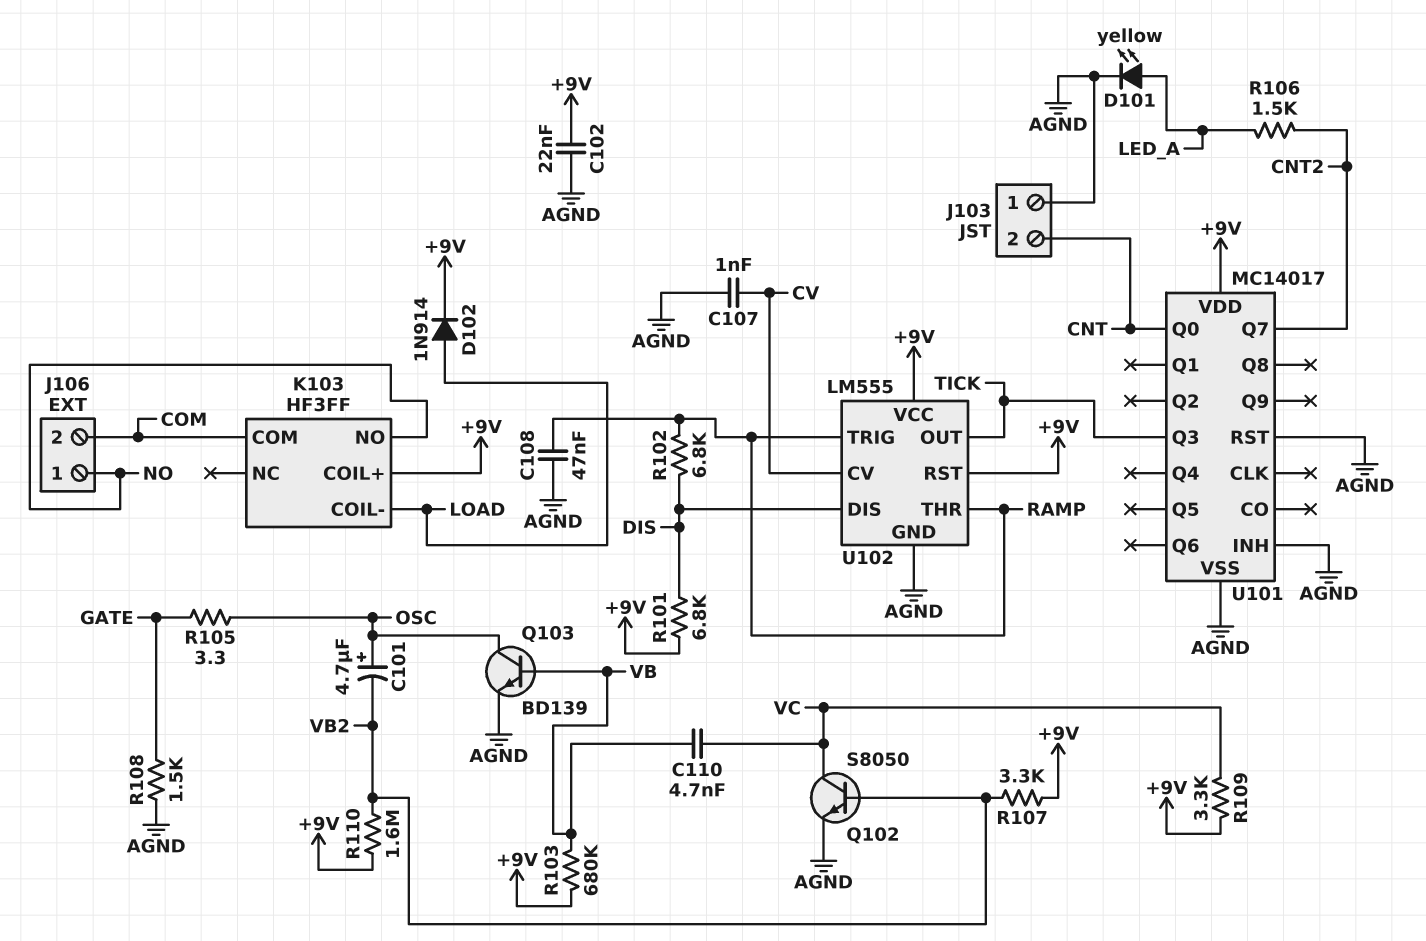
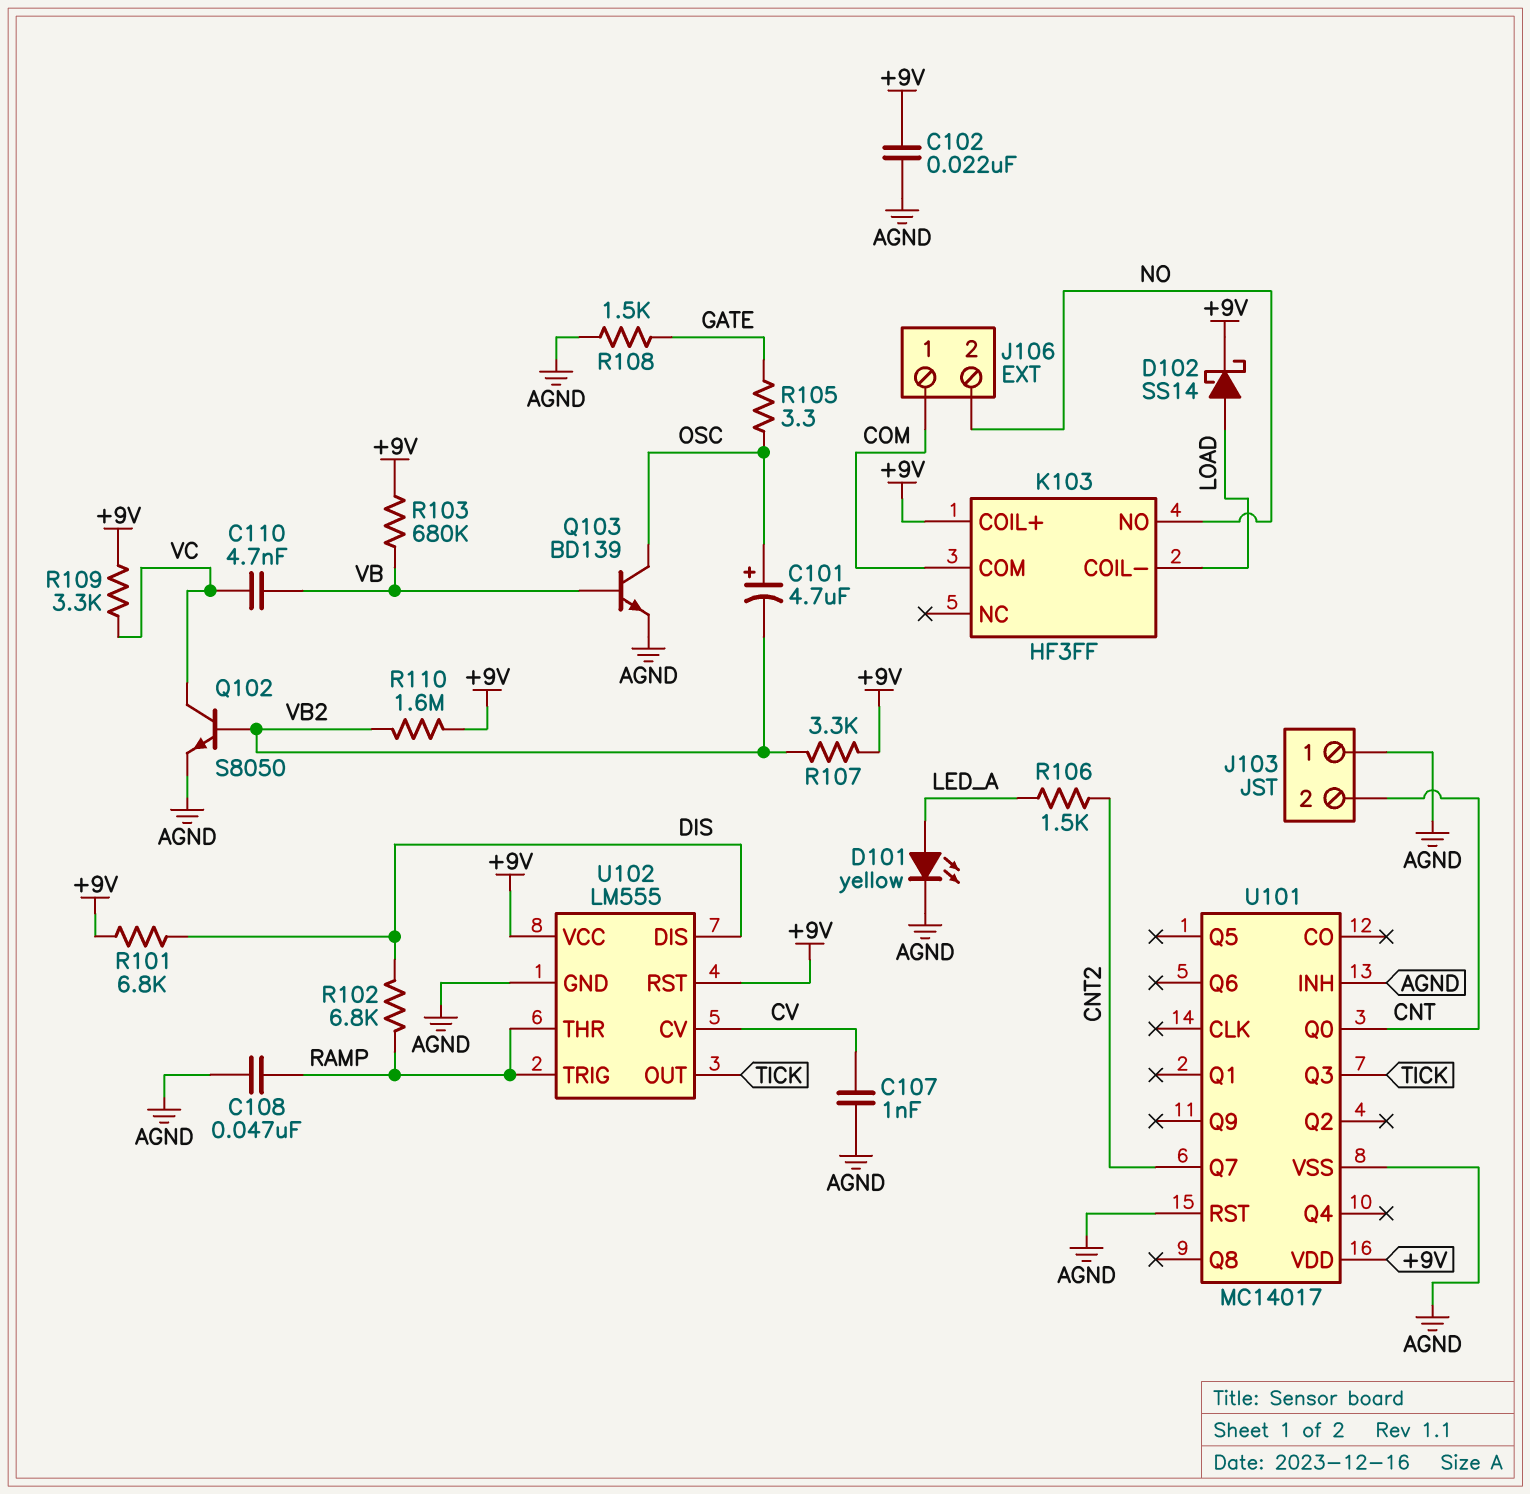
D102: diode 1N914 (A LOAD, K +9V) -> schottky SS14 (A LOAD, K +9V)
J106 pin 1: NO -> COM
J106 pin 2: COM -> NO

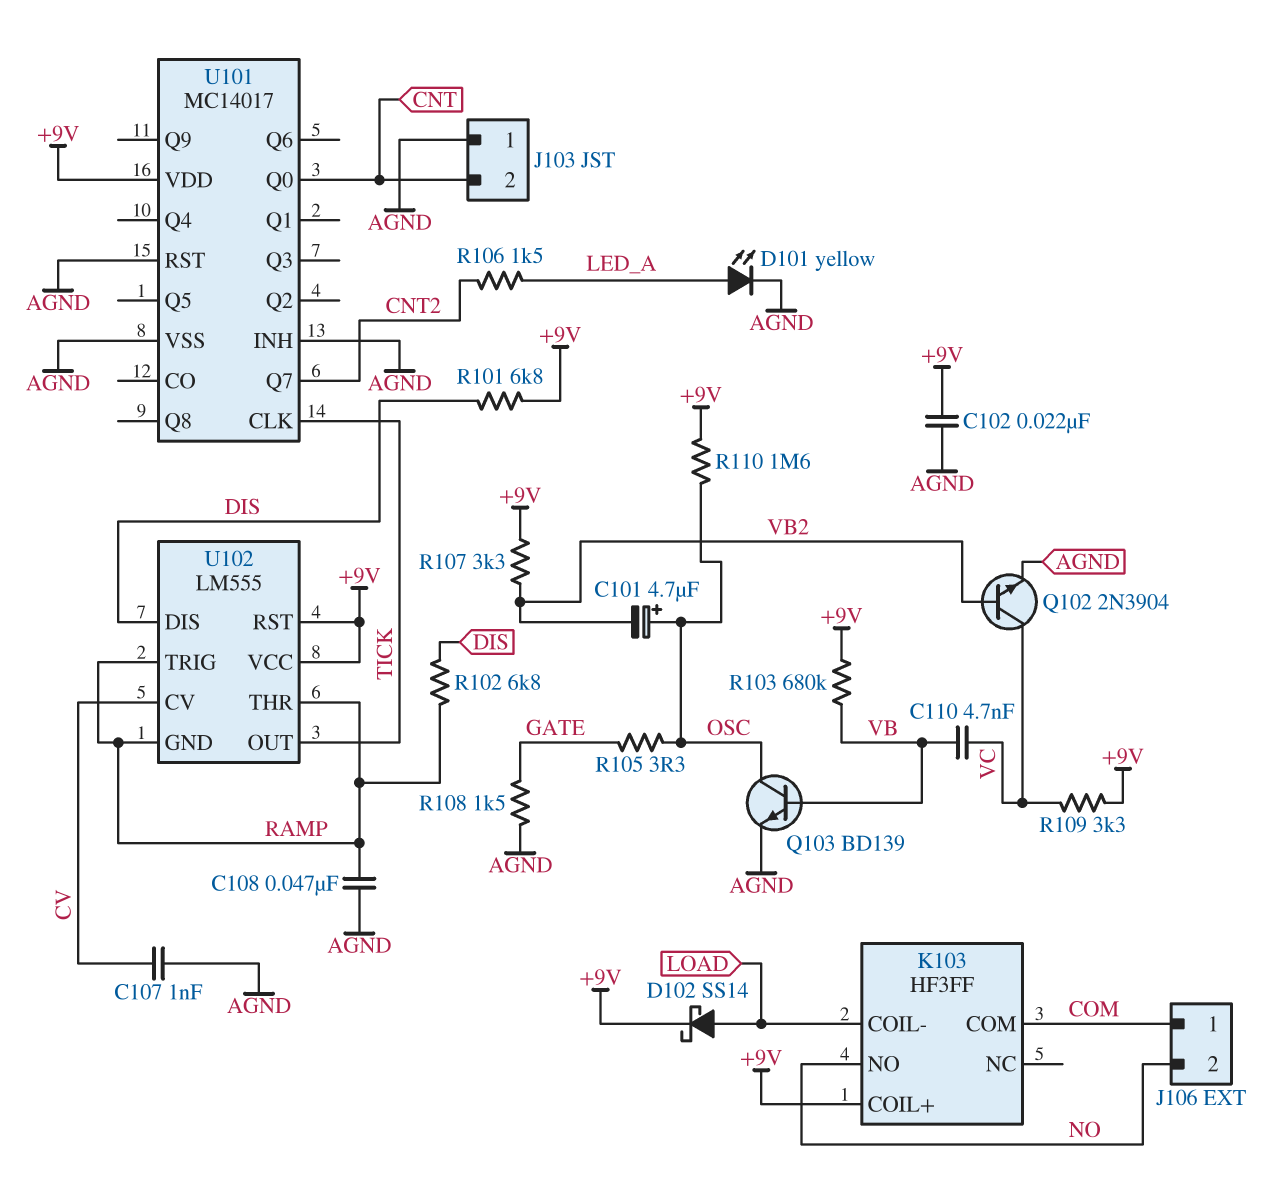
Q102: NPN S8050 (B VB2, C VC, E AGND) -> NPN 2N3904 (B VB2, C VC, E AGND)
R110: 1.6M (+9V, VB2) -> 1.6M (+9V, OSC)
U101 pin CLK: none -> TICK
U101 pin Q3: TICK -> none
U102 pin GND: AGND -> RAMP

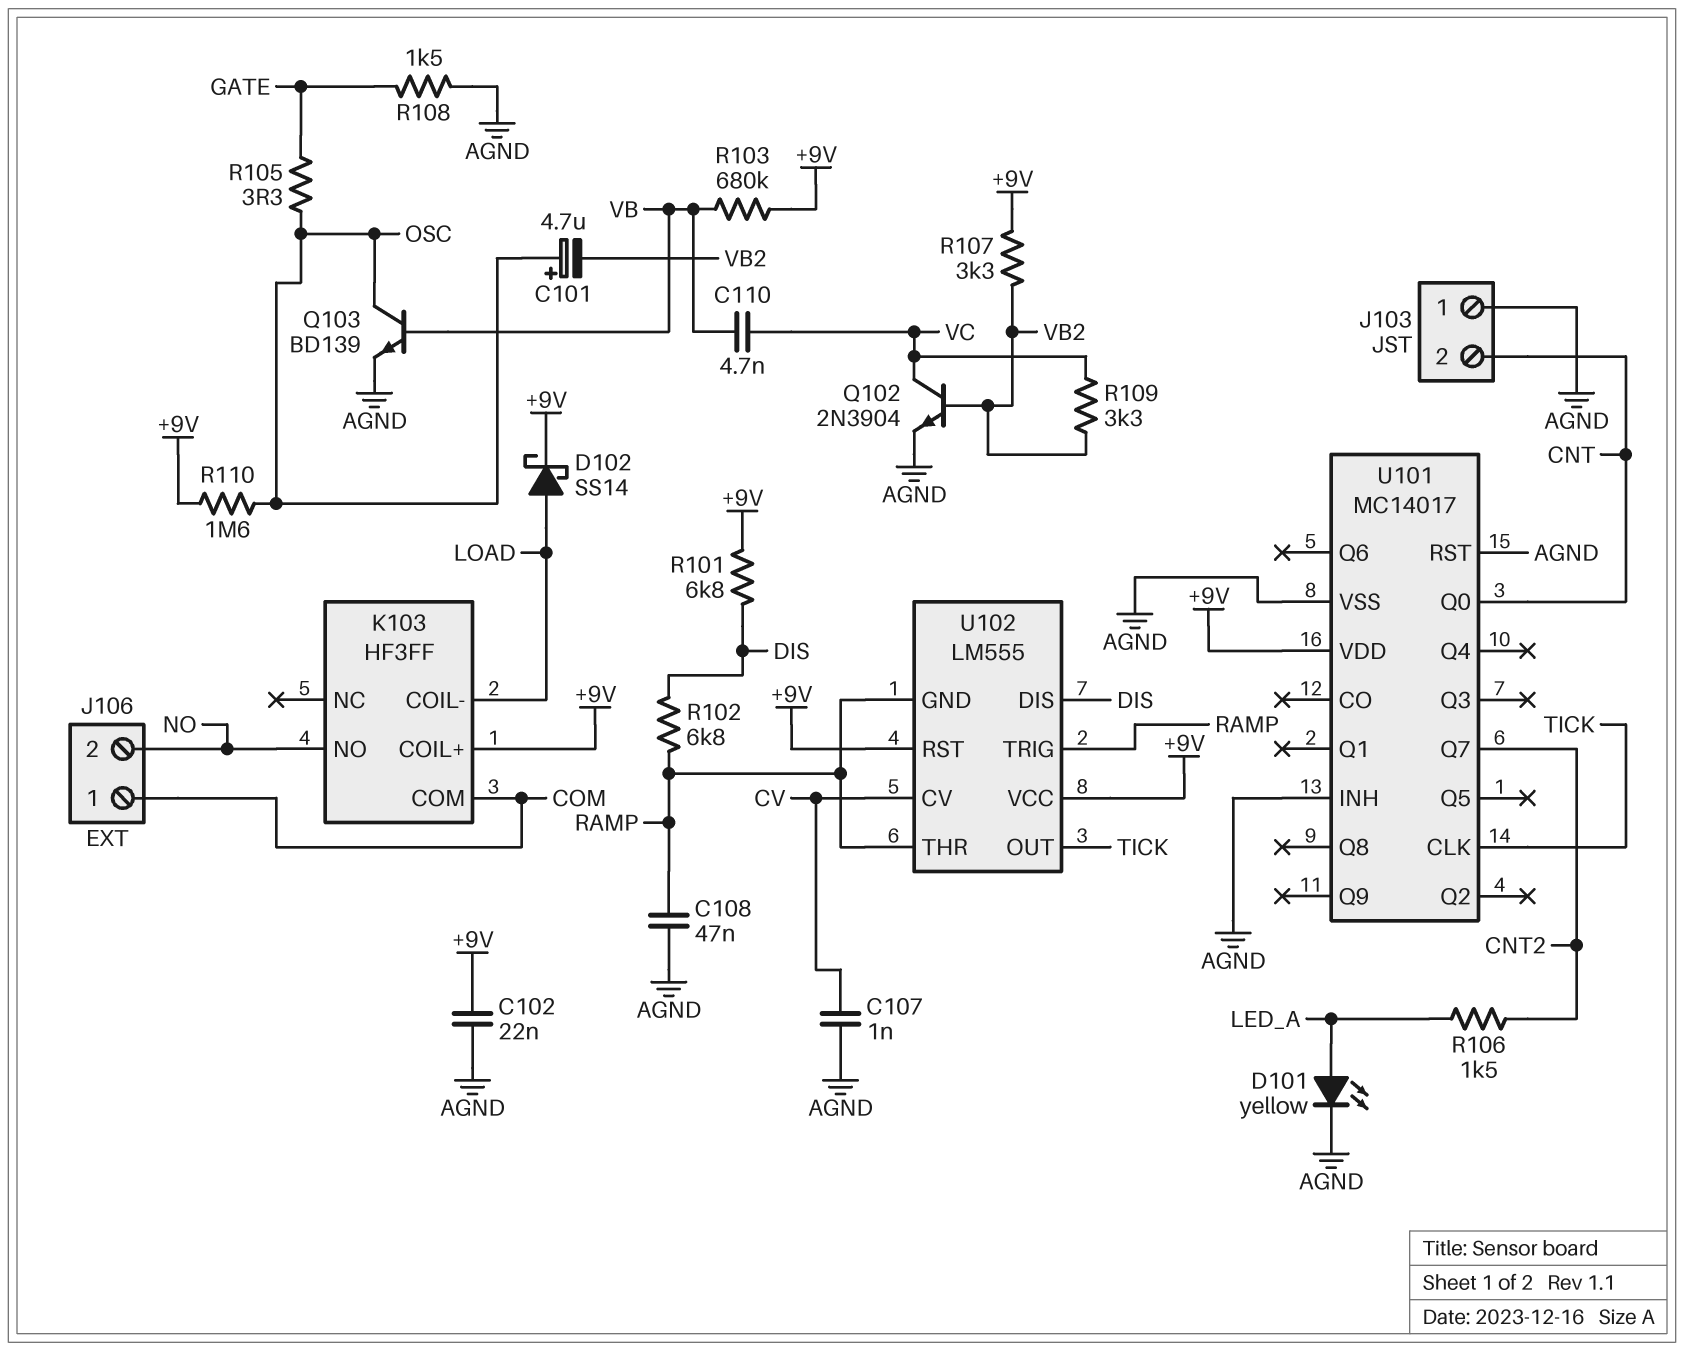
R109: 3.3k (+9V, VC) -> 3.3k (VB2, VC)

